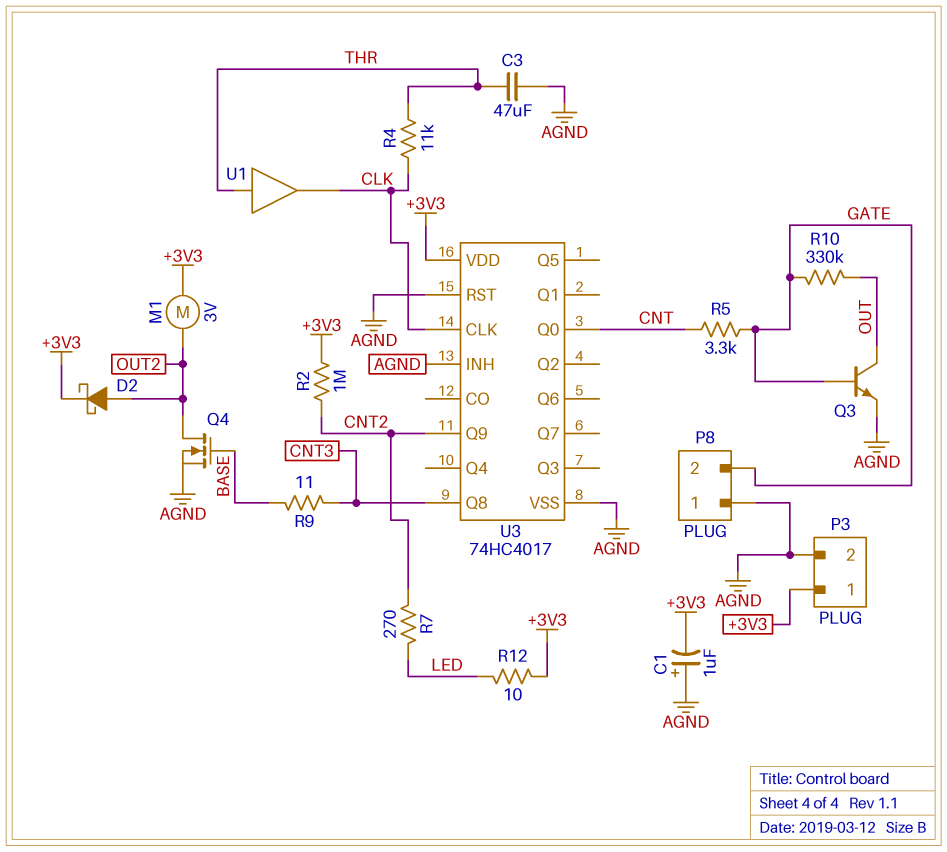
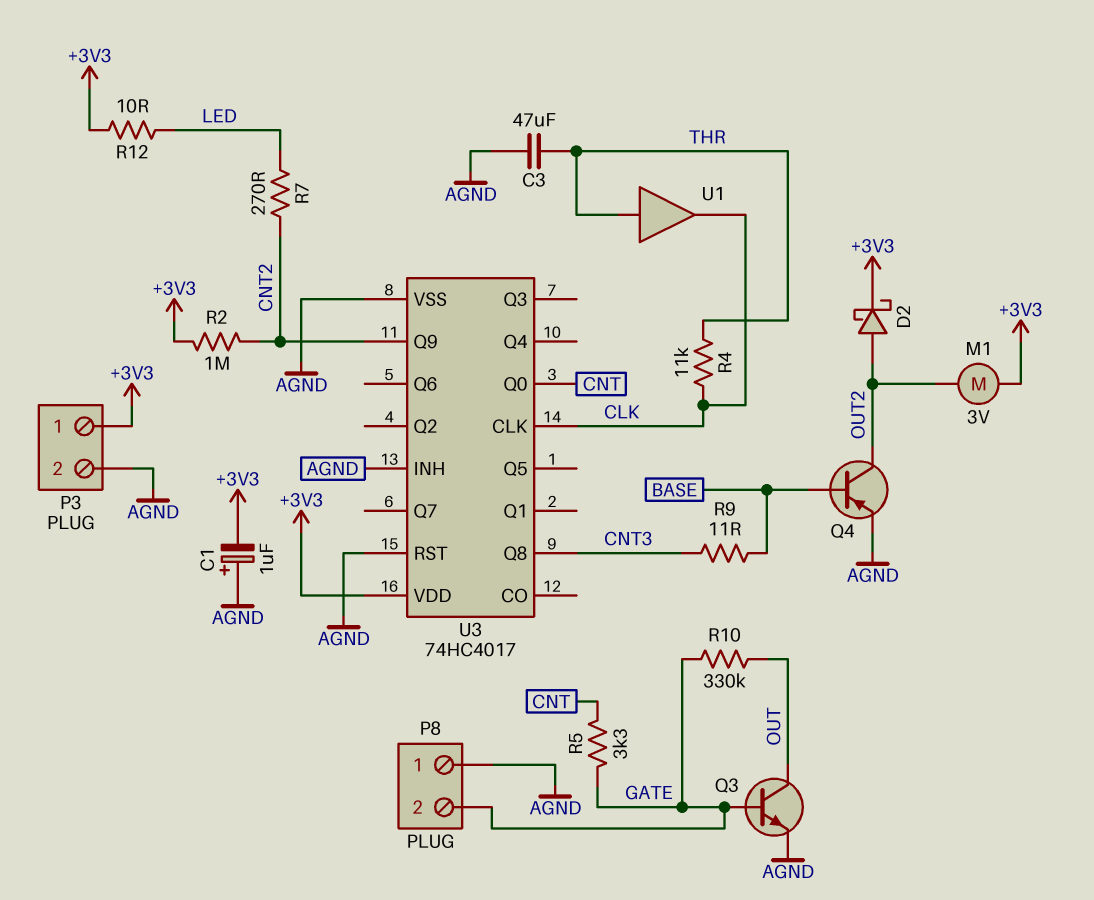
Q4: NMOS (G BASE, D OUT2, S AGND) -> PNP (B BASE, C OUT2, E AGND)

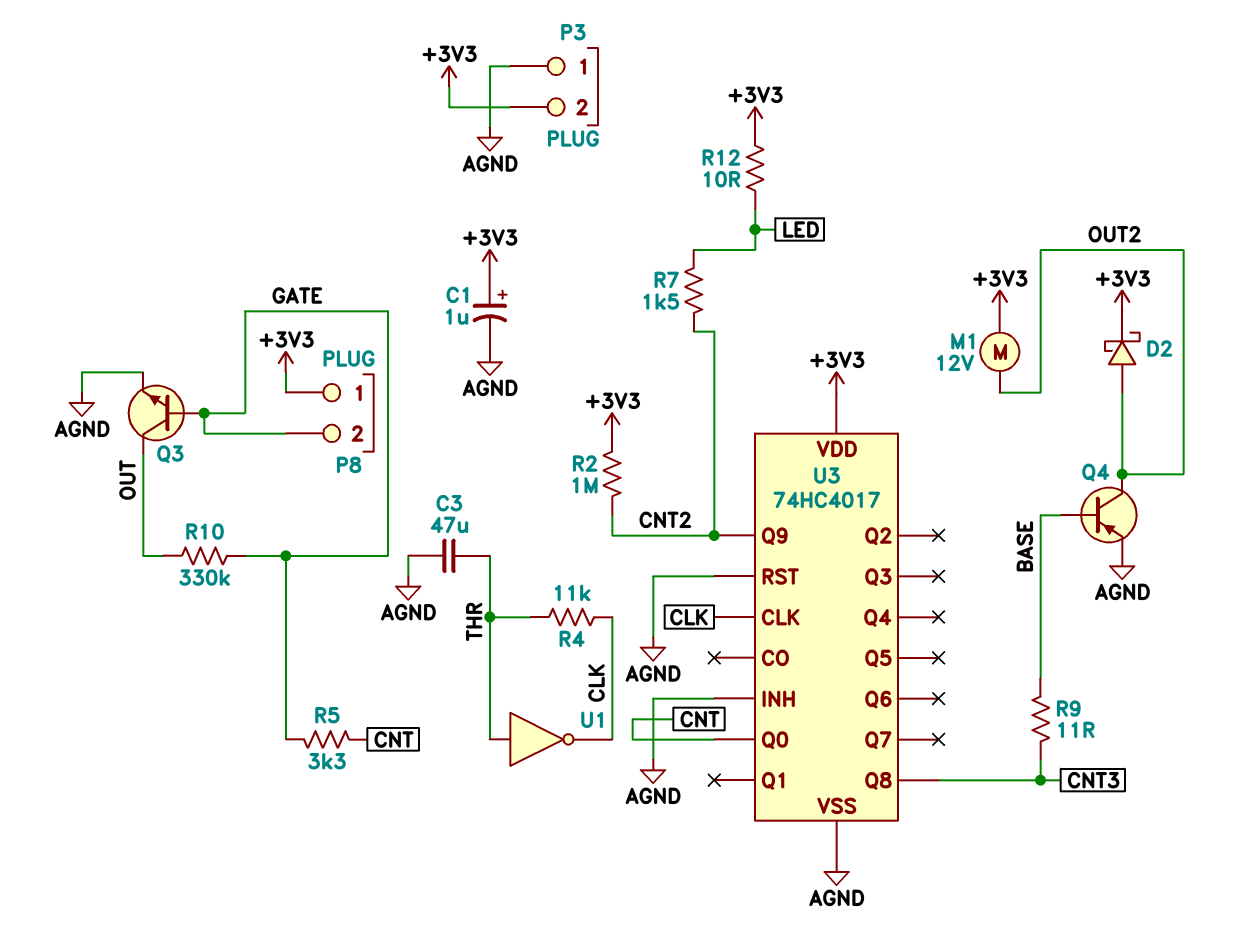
C1: 1uF (plus AGND, minus +3V3) -> 1uF (plus +3V3, minus AGND)
M1: motor 3V (+3V3, OUT2) -> motor 12V (+3V3, OUT2)
P3 pin 1: +3V3 -> AGND
P3 pin 2: AGND -> +3V3
P8 pin 1: AGND -> +3V3
R7: 270 (CNT2, LED) -> 1.5k (CNT2, LED)
U1: buffer (in THR, out CLK) -> NOT (in THR, out CLK)

